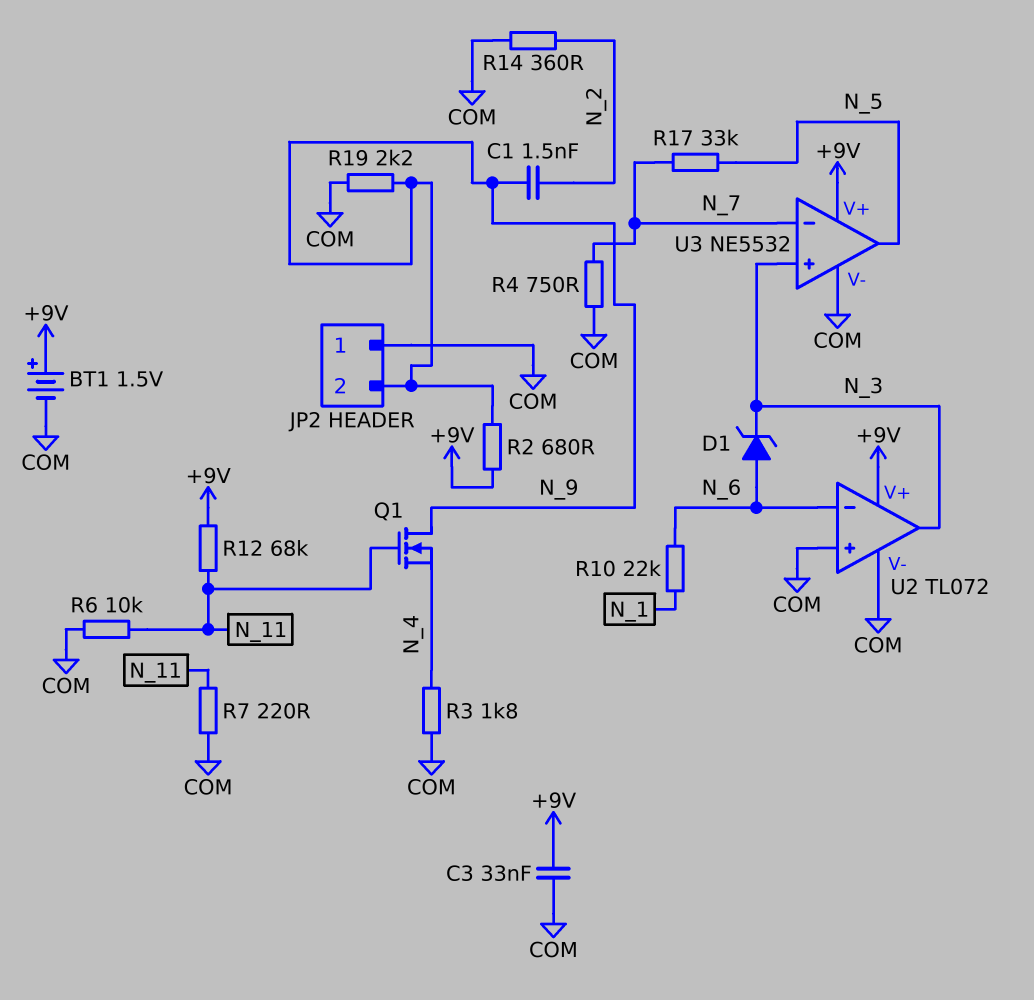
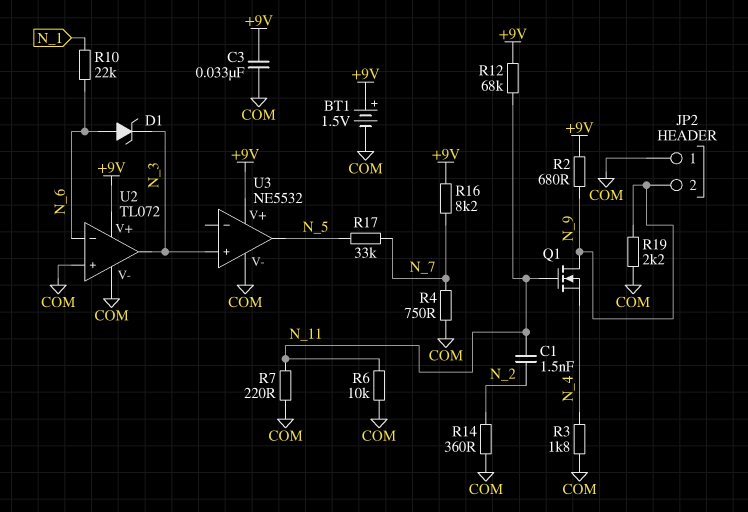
C1: 1.5nF (N_2, N_9) -> 1.5nF (N_2, N_11)
R16: none -> 8.2k (+9V, N_7)
U3 pin in-: N_7 -> none

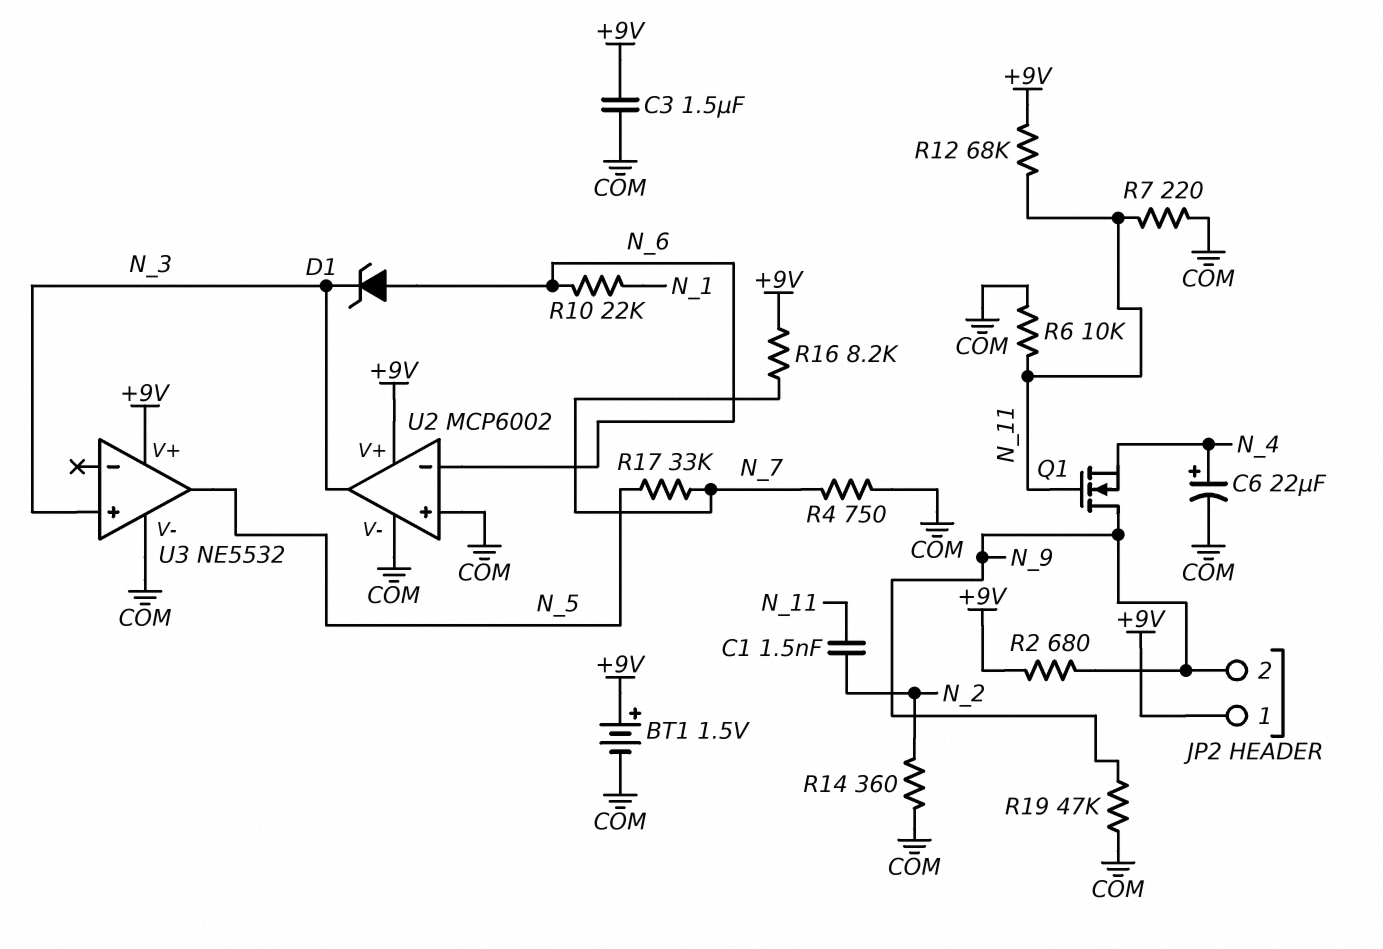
C3: 33nF (+9V, COM) -> 1.5uF (+9V, COM)
C6: none -> 22uF (plus N_4, minus COM)
JP2 pin 1: COM -> +9V
R3: 1.8k (COM, N_4) -> none
R19: 2.2k (COM, N_9) -> 47k (COM, N_9)
U2: TL072 -> MCP6002

